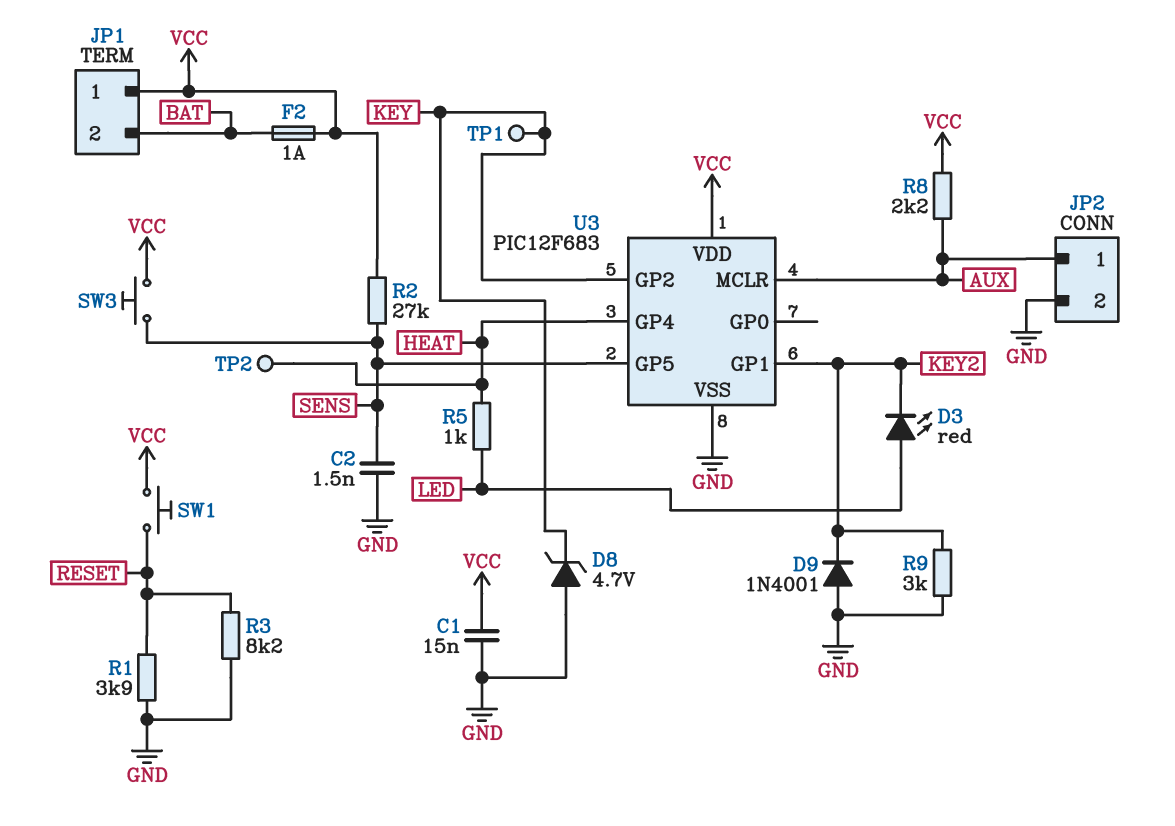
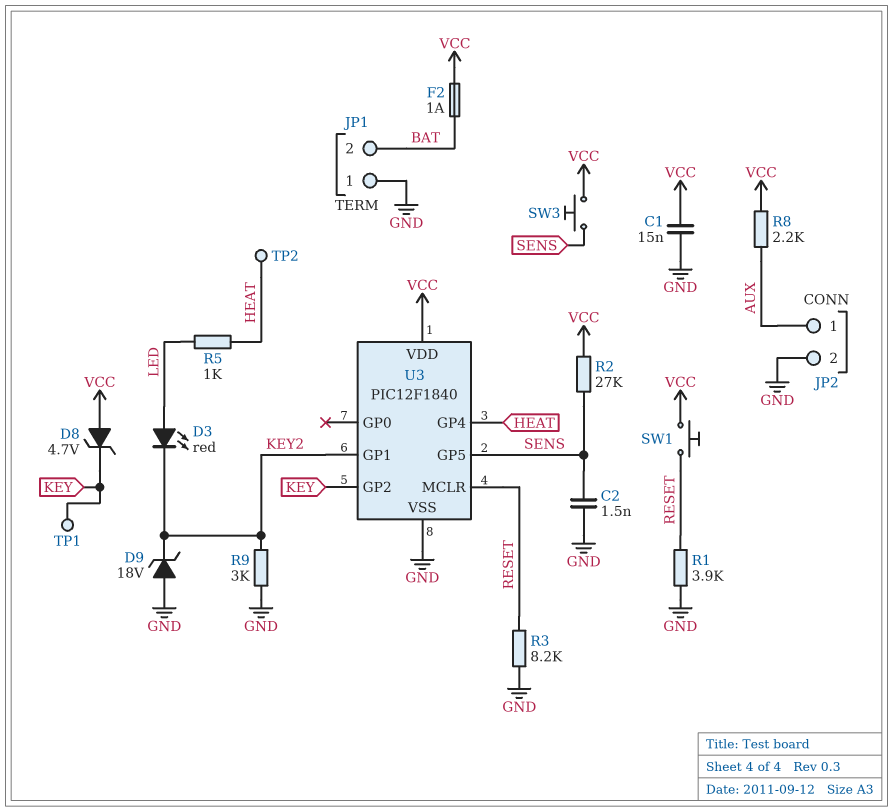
D8: zener 4.7V (A GND, K KEY) -> zener 4.7V (A VCC, K KEY)
D9: diode 1N4001 (A GND, K KEY2) -> zener 18V (A GND, K KEY2)
JP1 pin 1: VCC -> GND
U3: PIC12F683 -> PIC12F1840
U3 pin MCLR: AUX -> RESET

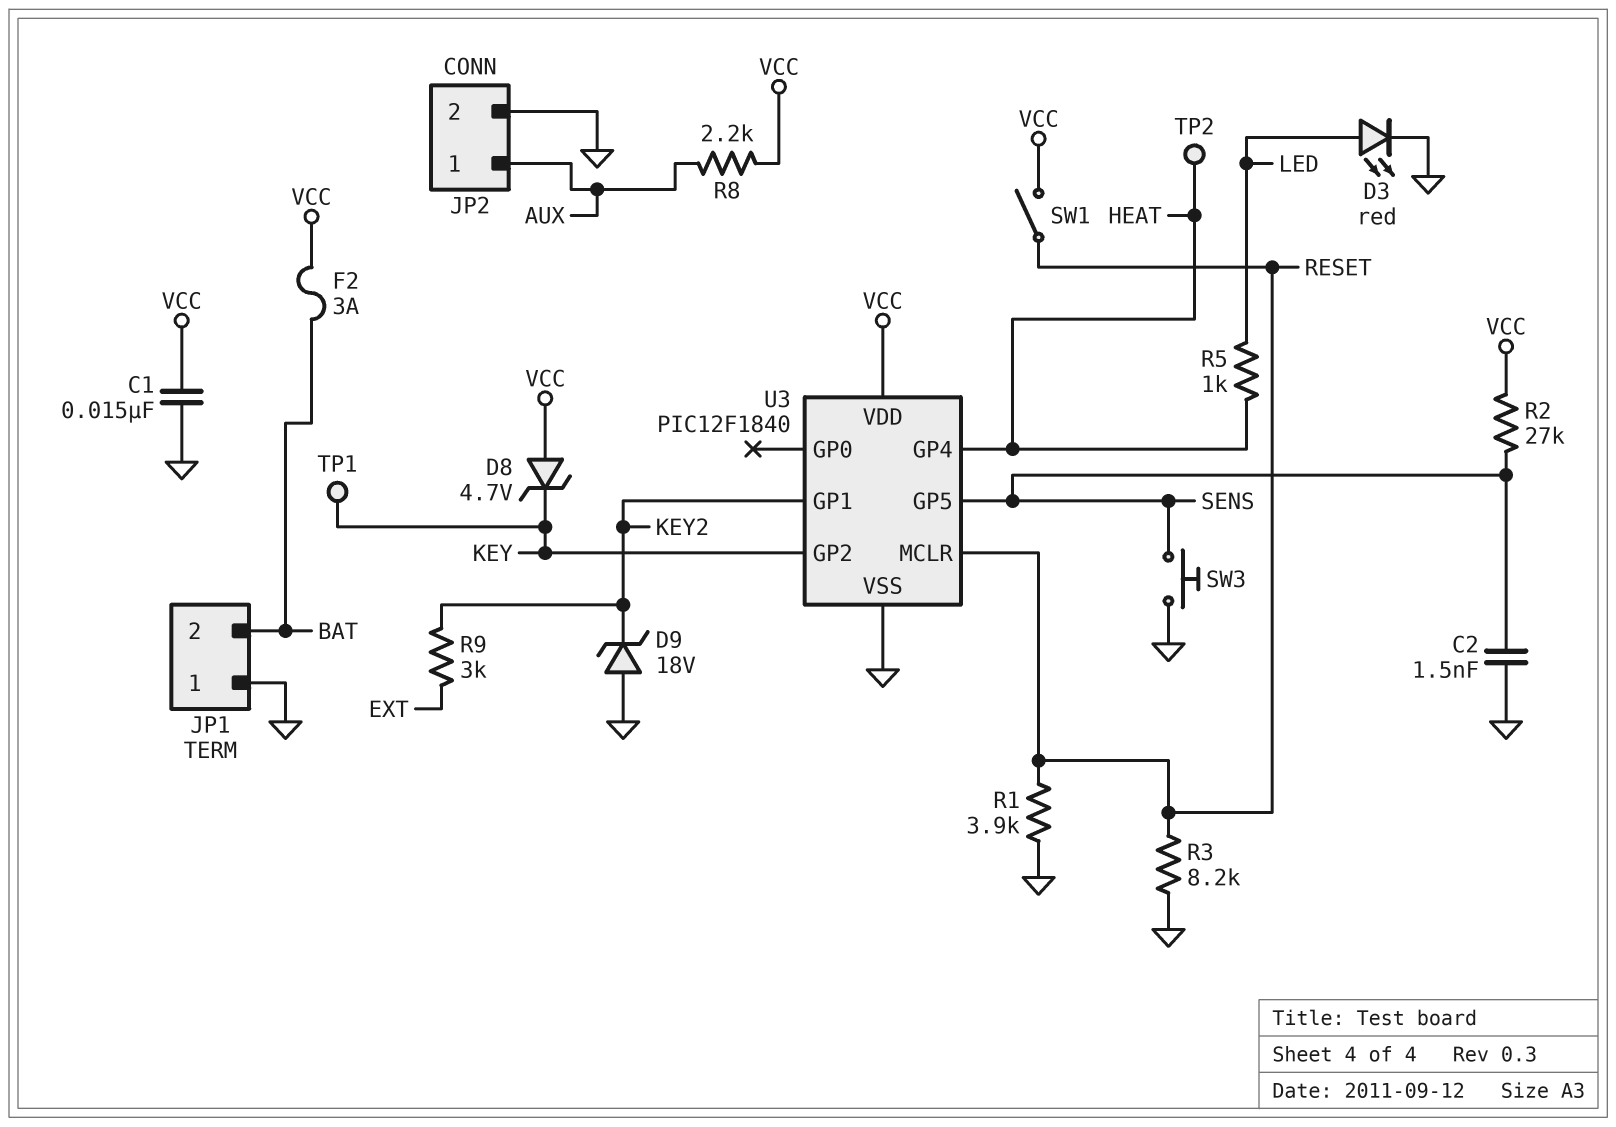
D3: LED red (A LED, K KEY2) -> LED red (A LED, K GND)
F2: 1A (BAT, VCC) -> 3A (BAT, VCC)
R9: 3k (GND, KEY2) -> 3k (EXT, KEY2)
SW1: button (RESET, VCC) -> switch (RESET, VCC)
SW3: button (SENS, VCC) -> button (GND, SENS)

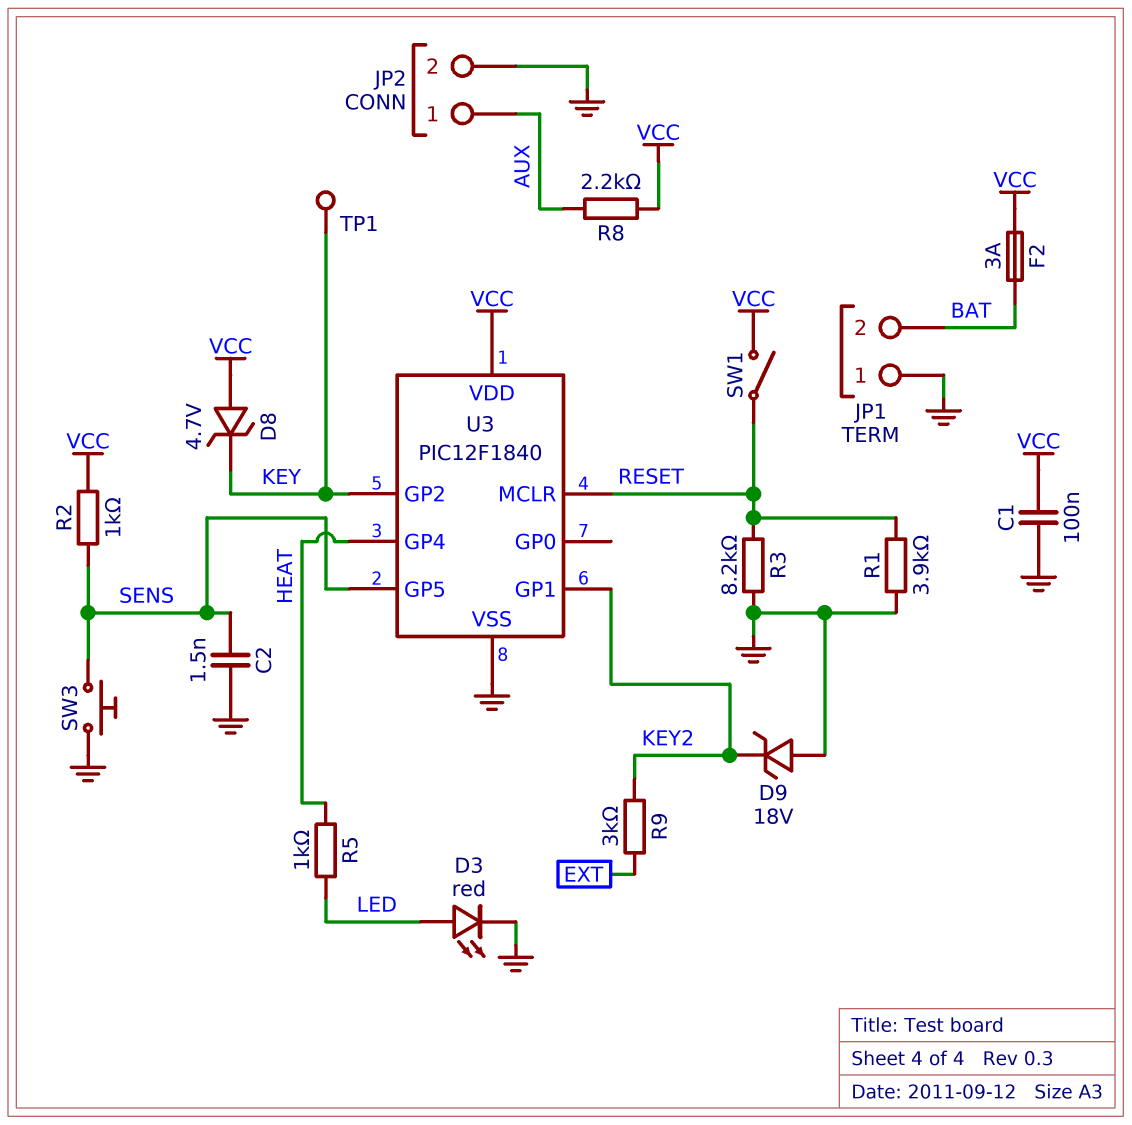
C1: 15nF (GND, VCC) -> 100nF (GND, VCC)
R2: 27k (SENS, VCC) -> 1k (SENS, VCC)
TP2: test point (HEAT) -> none

